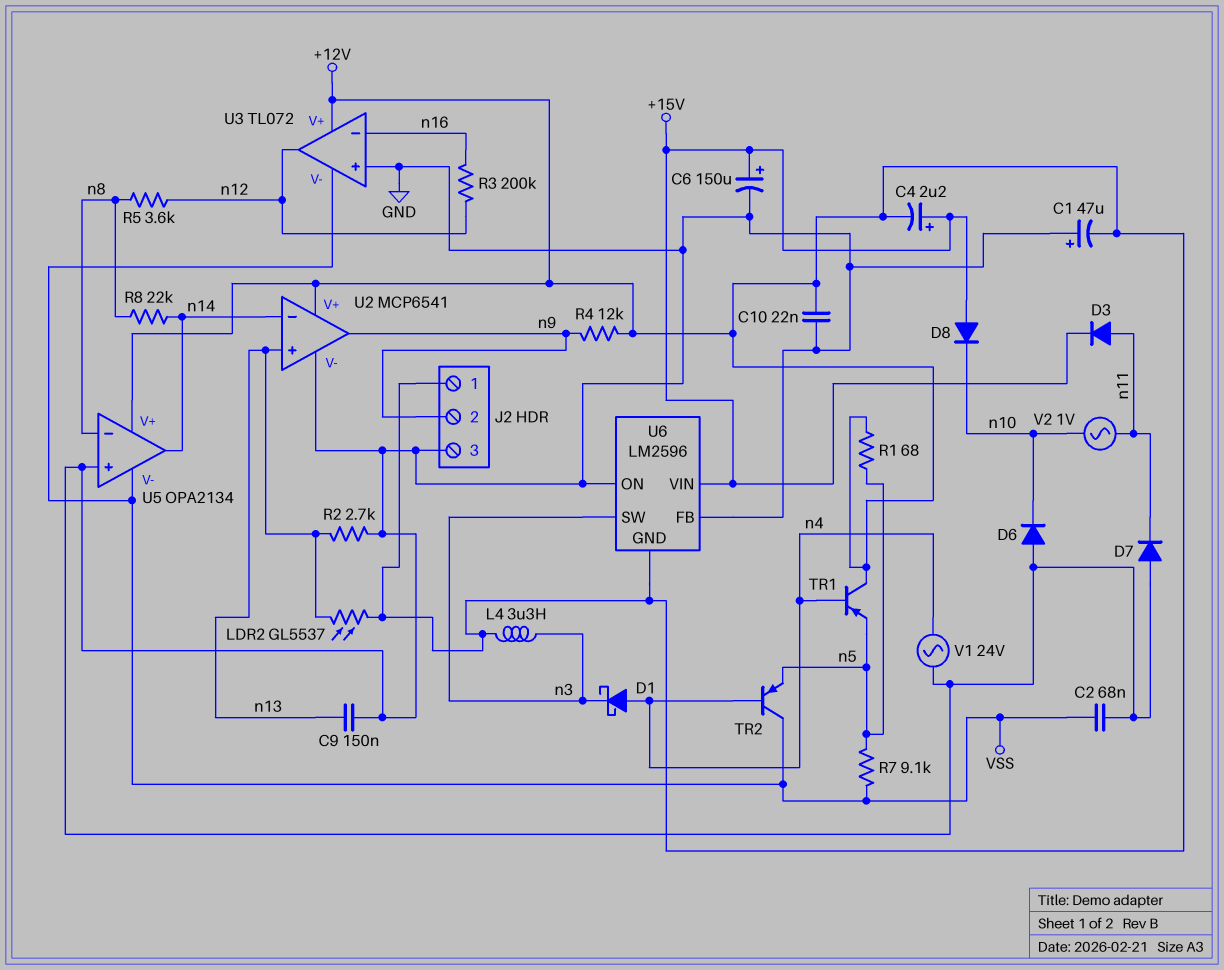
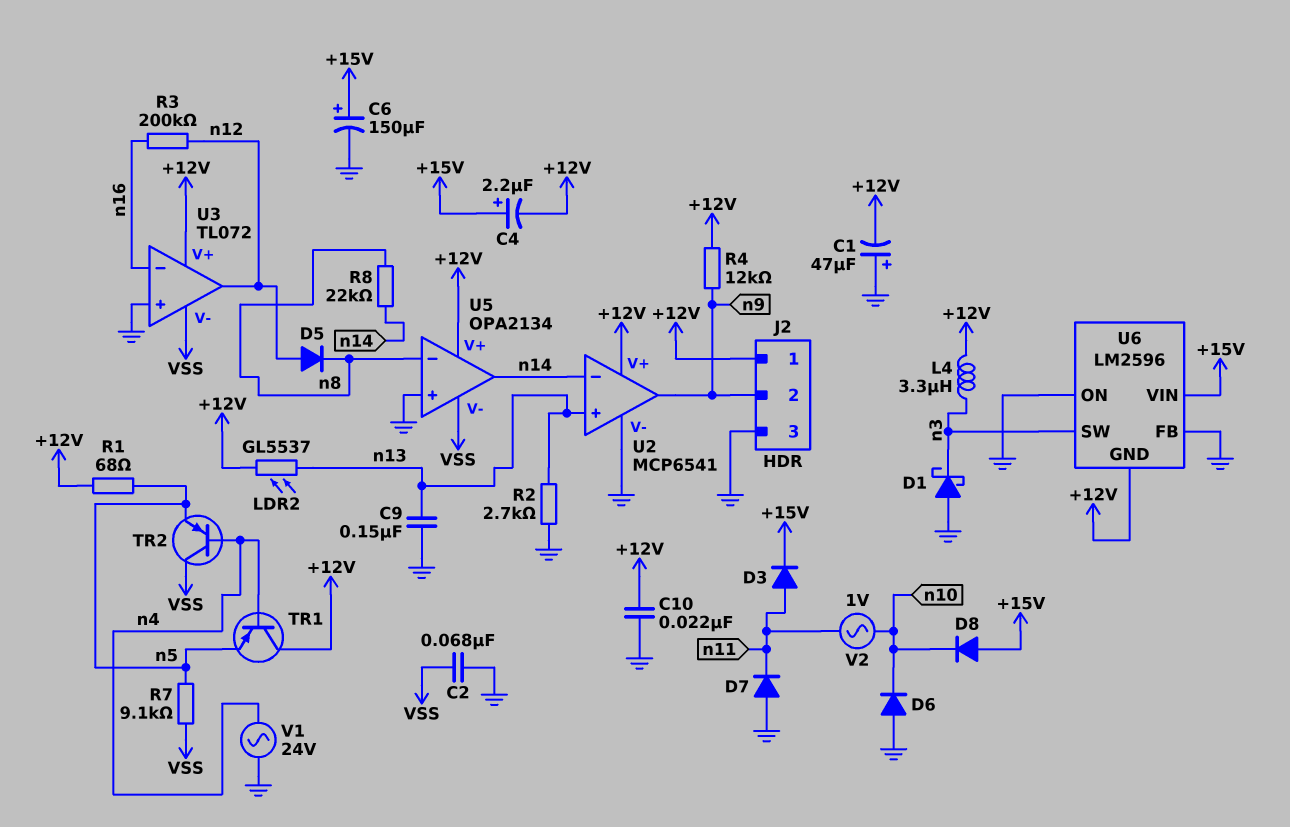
D1: schottky (A n4, K n3) -> schottky (A GND, K n3)
D5: none -> diode (A n12, K n8)
R5: 3.6k (n8, n12) -> none

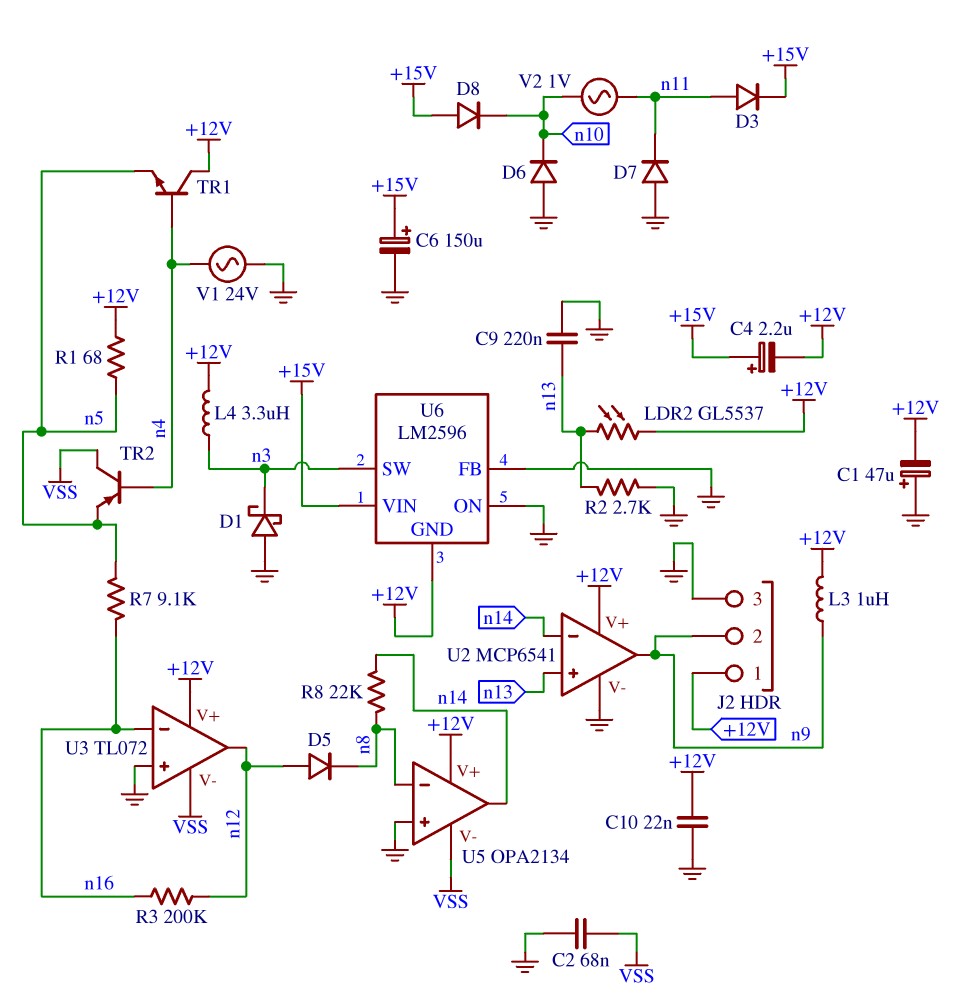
C9: 150nF (GND, n13) -> 220nF (GND, n13)
L3: none -> 1uH (+12V, n9)
R4: 12k (+12V, n9) -> none
R7: 9.1k (VSS, n5) -> 9.1k (n5, n16)
TR1: PNP (B n4, C +12V, E n5) -> NPN (B n4, C +12V, E n5)

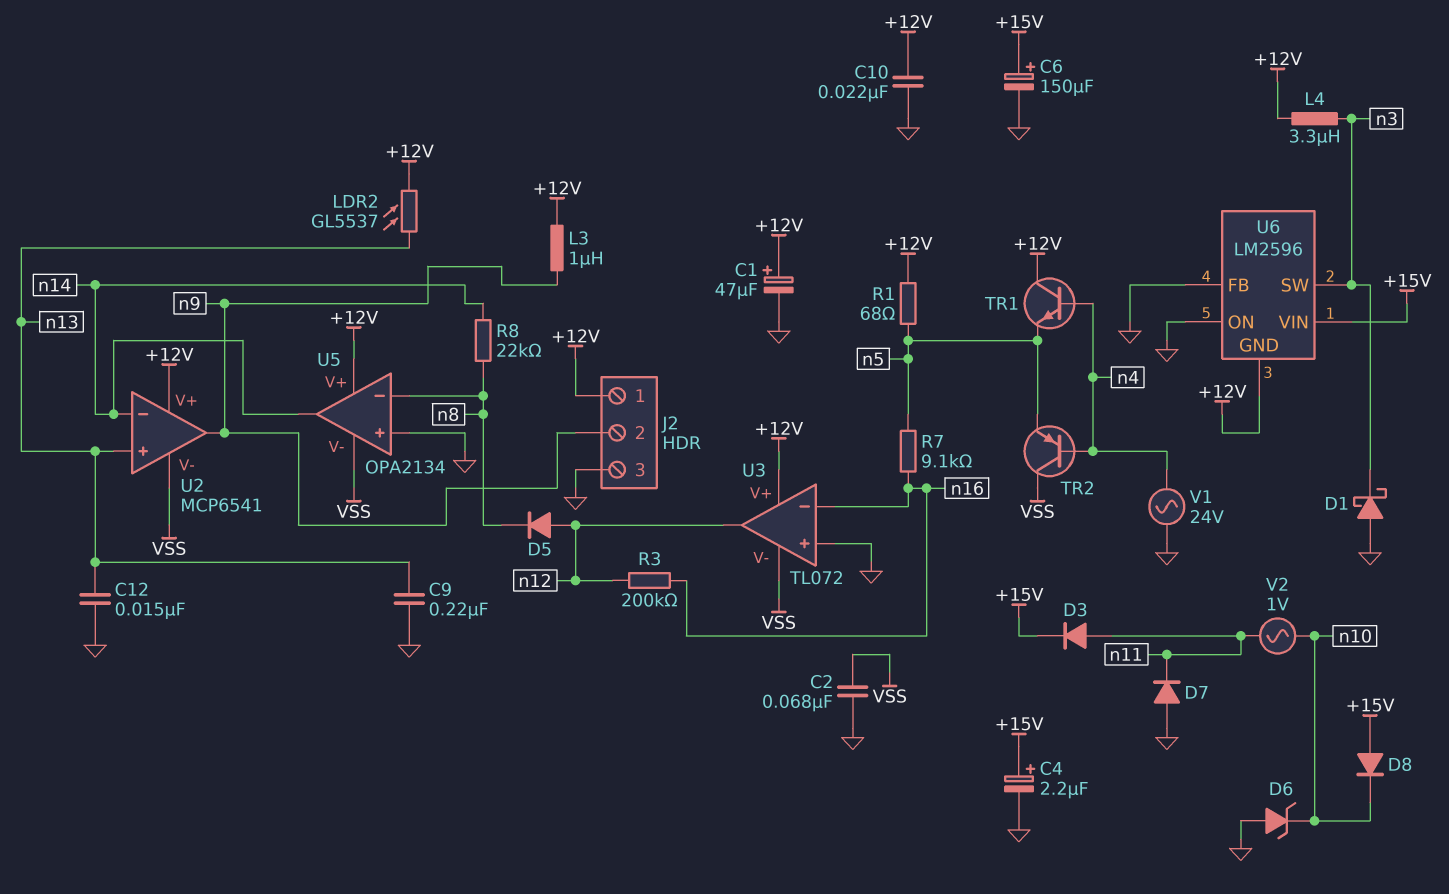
C1: 47uF (plus GND, minus +12V) -> 47uF (plus +12V, minus GND)
C4: 2.2uF (plus +15V, minus +12V) -> 2.2uF (plus +15V, minus GND)
C12: none -> 15nF (GND, n13)
D6: diode (A GND, K n10) -> zener (A GND, K n10)
R2: 2.7k (GND, n13) -> none
U2 pin V-: GND -> VSS

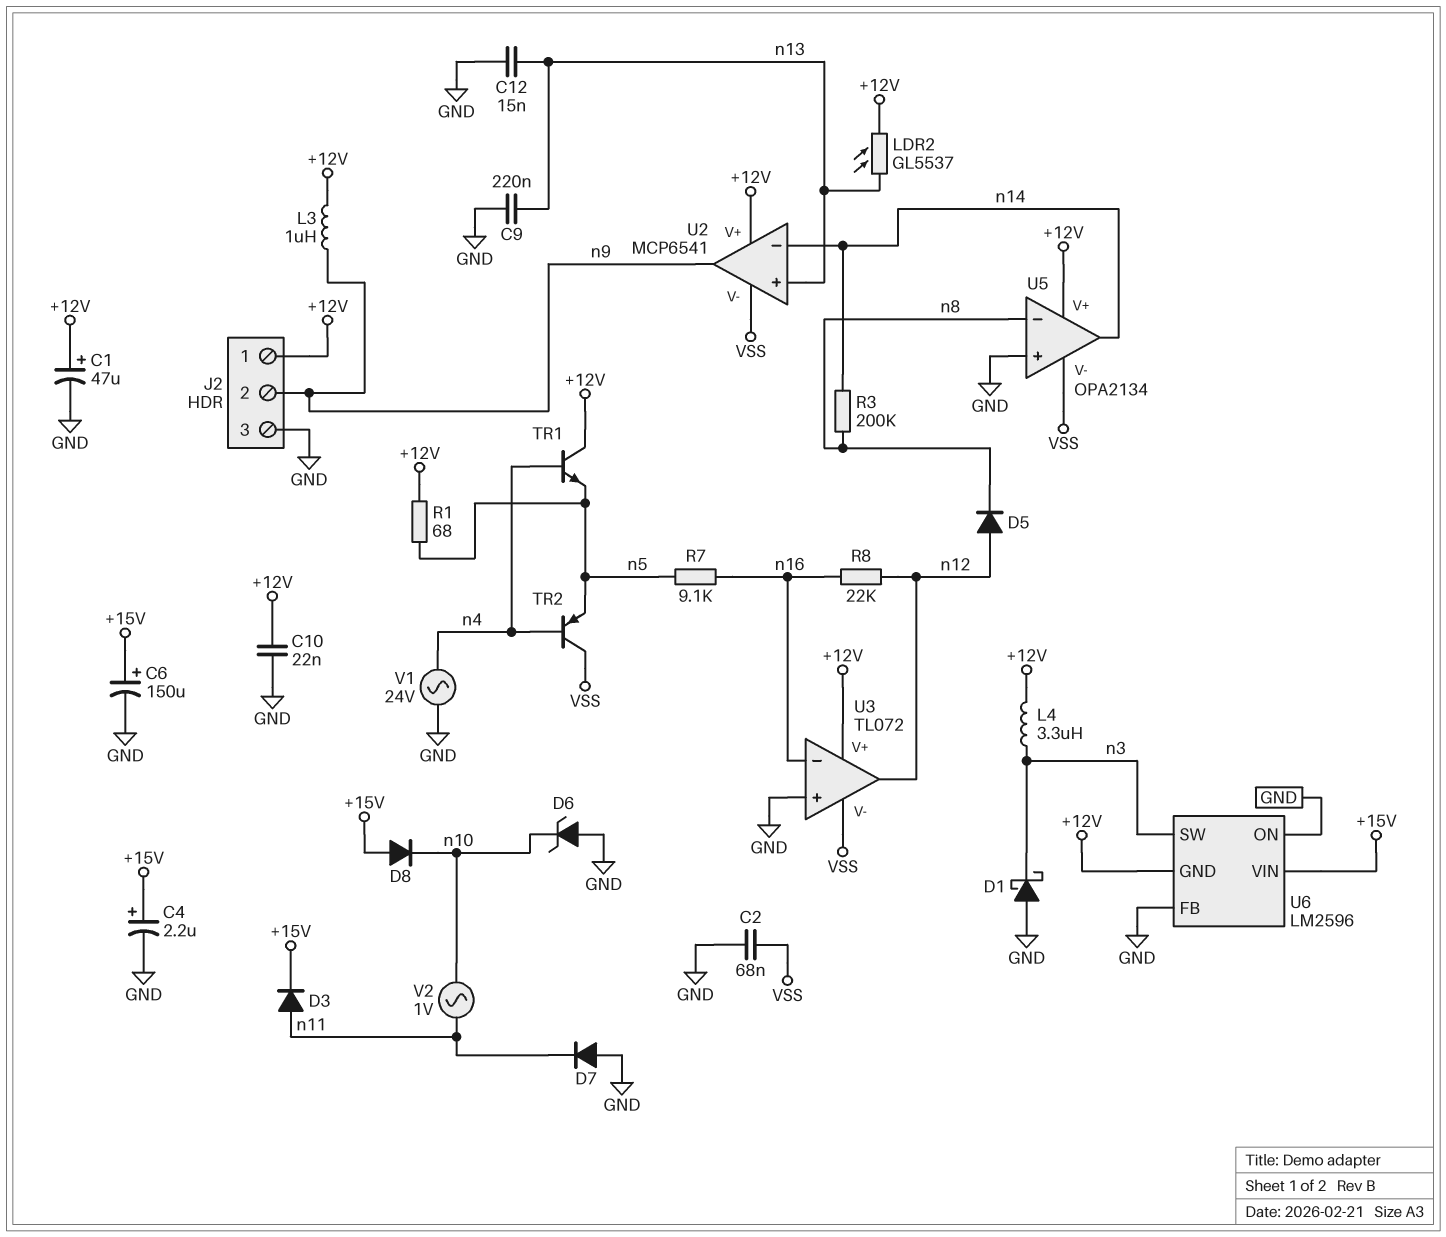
R3: 200k (n12, n16) -> 200k (n8, n14)
R8: 22k (n8, n14) -> 22k (n12, n16)

